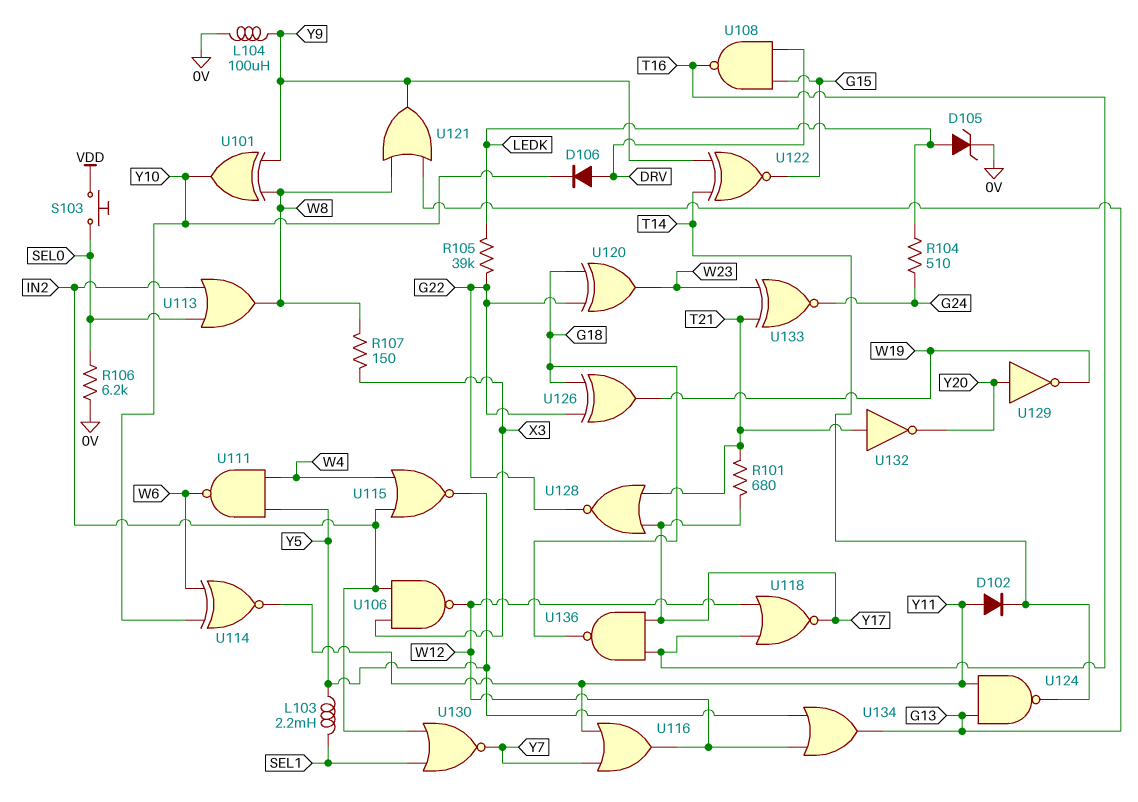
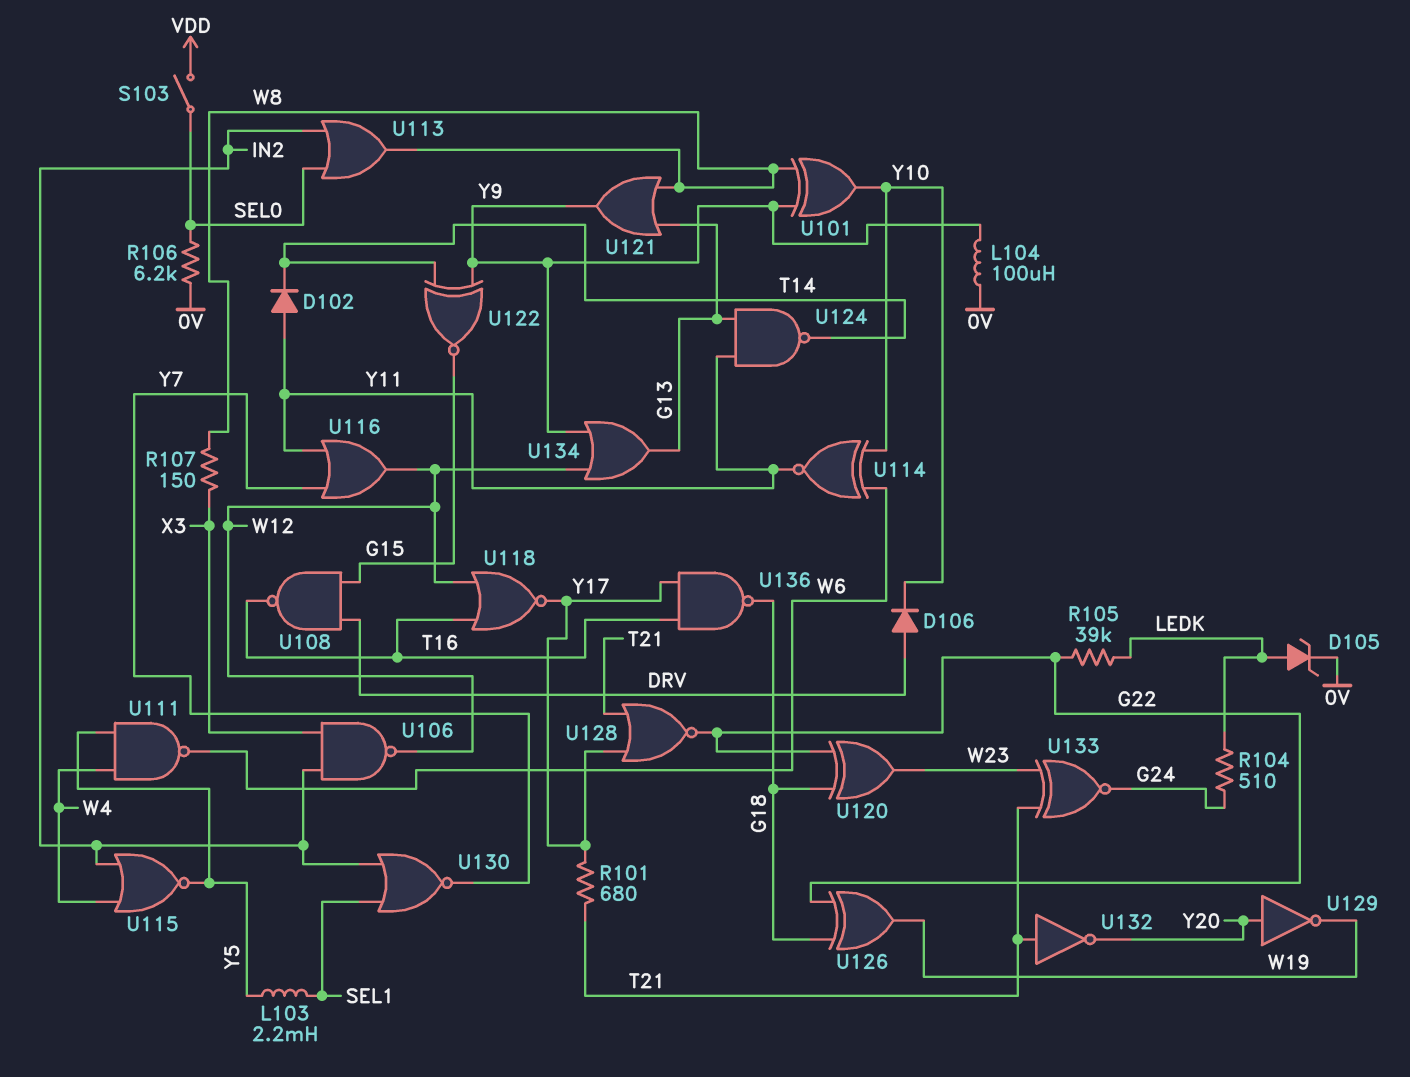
S103: button (SEL0, VDD) -> switch (SEL0, VDD)
U134: OR (in W12, in Y5, out G13) -> OR (in W12, in Y9, out G13)

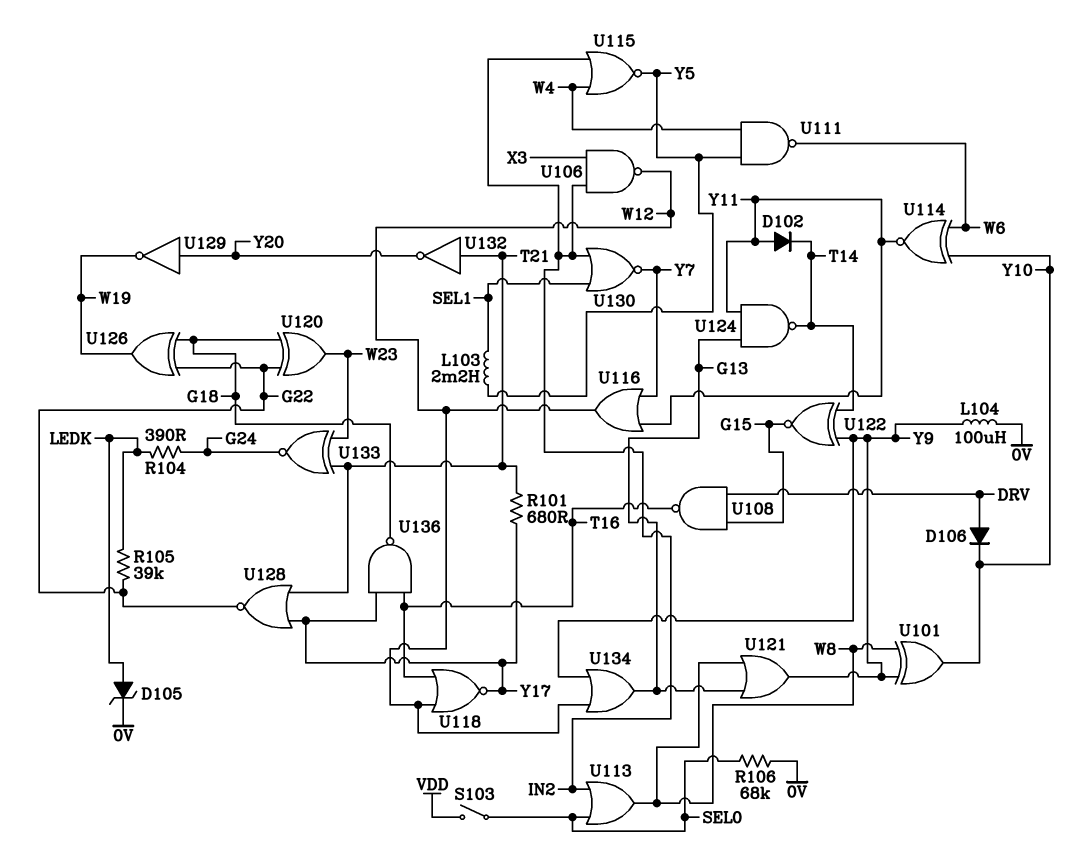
R104: 510 (G24, LEDK) -> 390 (G24, LEDK)
R106: 6.2k (0V, SEL0) -> 68k (0V, SEL0)
R107: 150 (W8, X3) -> none

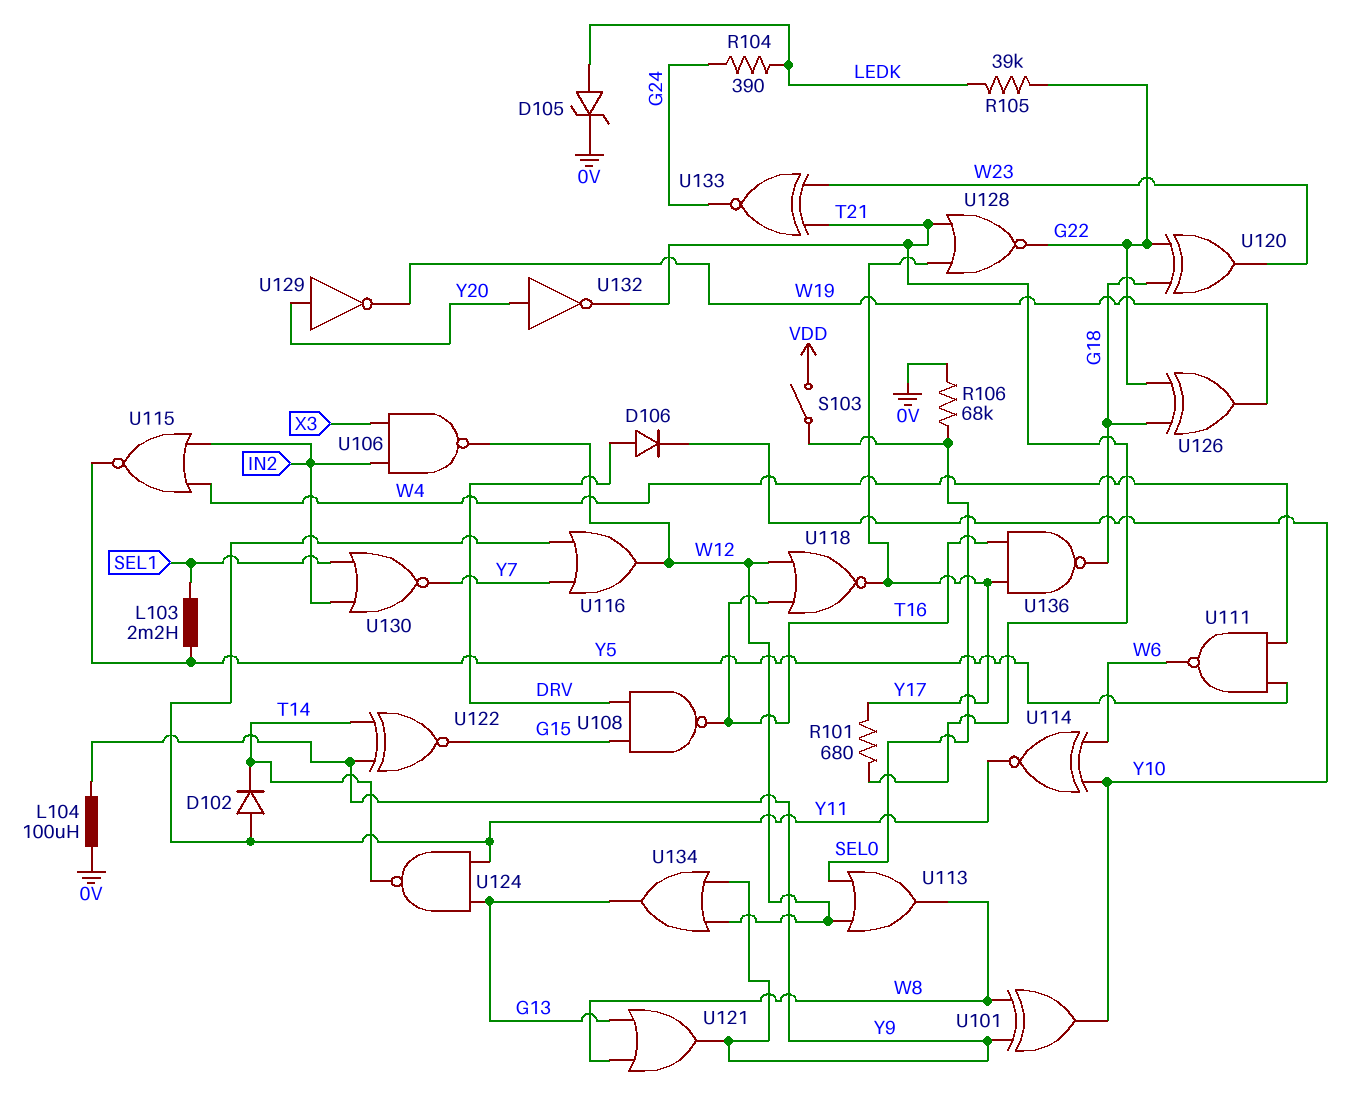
U113: OR (in IN2, in SEL0, out W8) -> OR (in SEL0, in W12, out W8)
U132: NOT (in T21, out Y20) -> NOT (in Y20, out T21)

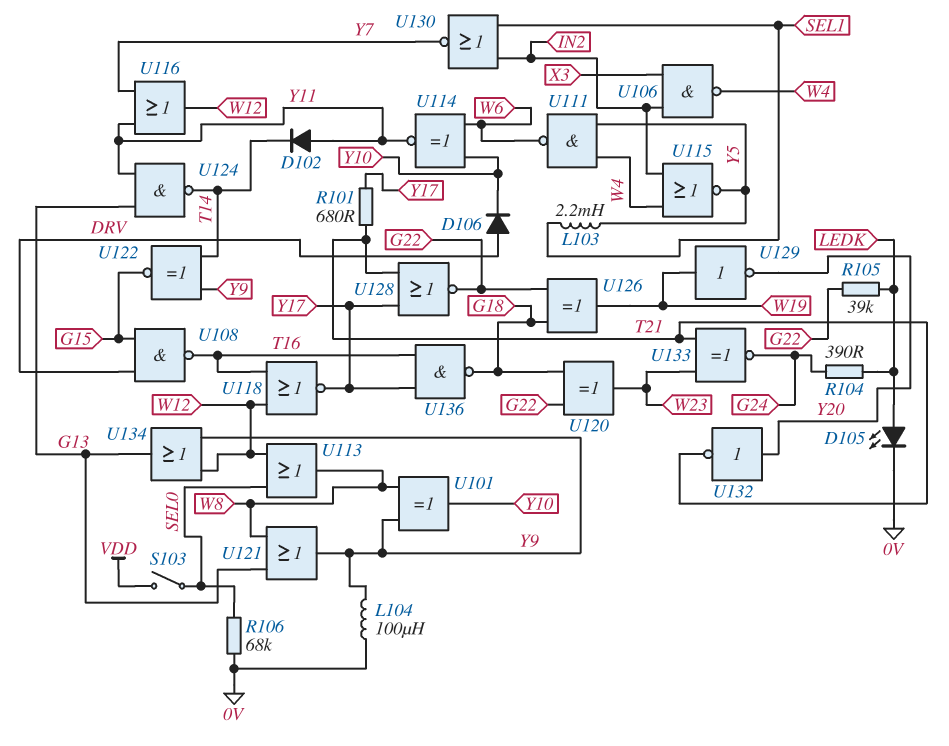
D105: zener (A LEDK, K 0V) -> LED (A LEDK, K 0V)
U106: NAND (in IN2, in X3, out W12) -> NAND (in IN2, in X3, out W4)
U129: NOT (in Y20, out W19) -> NOT (in W19, out Y20)

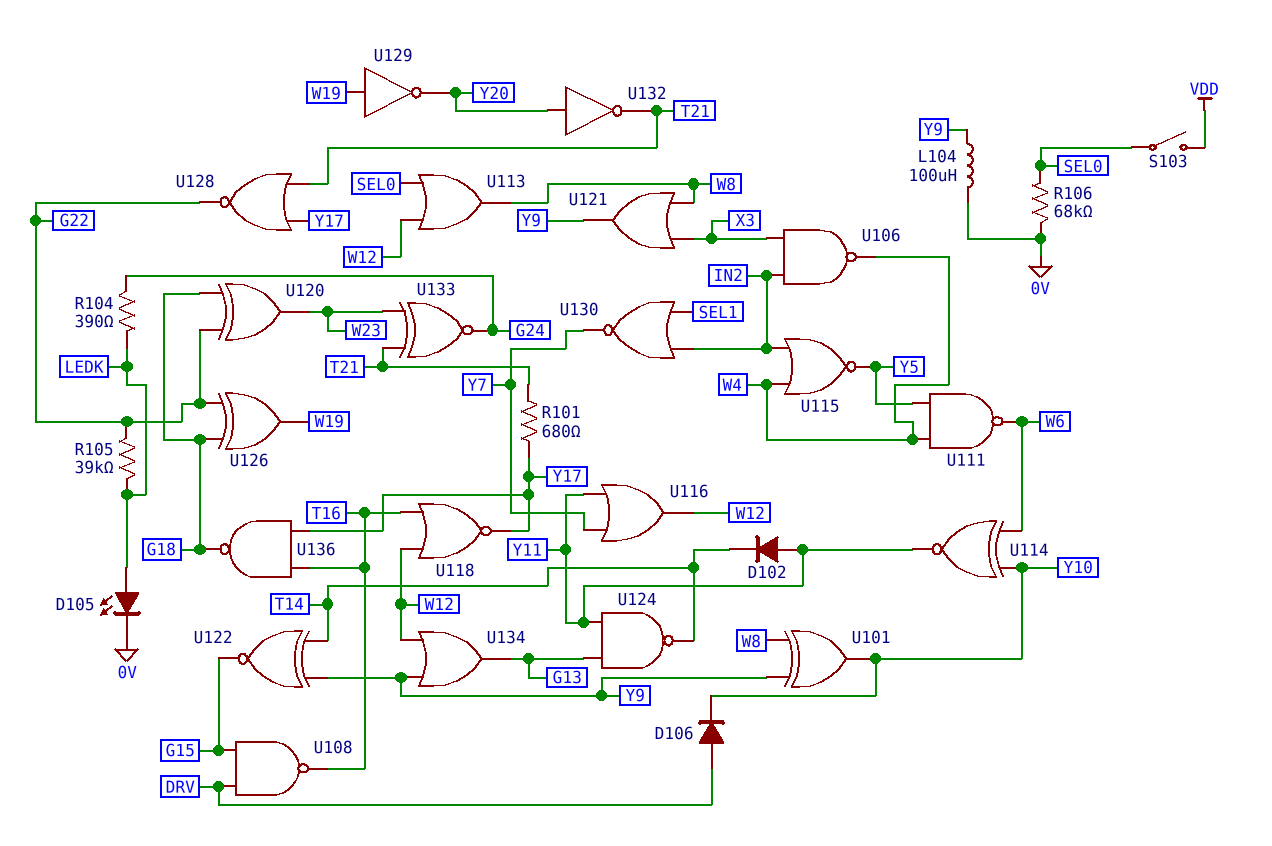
L103: 2.2mH (SEL1, Y5) -> none
U121: OR (in G13, in W8, out Y9) -> OR (in W8, in X3, out Y9)

